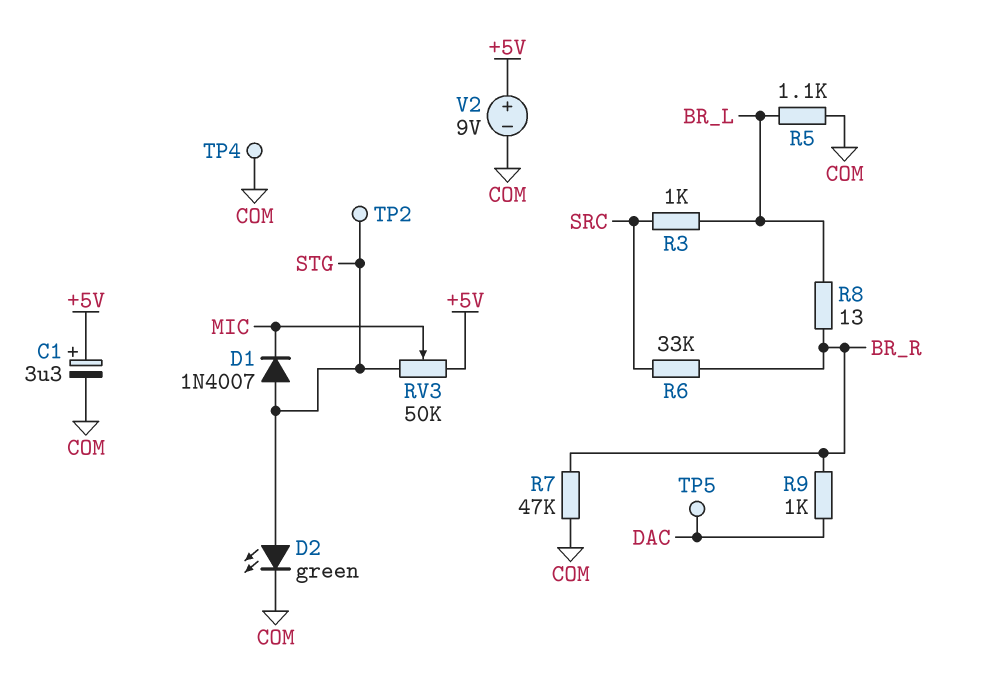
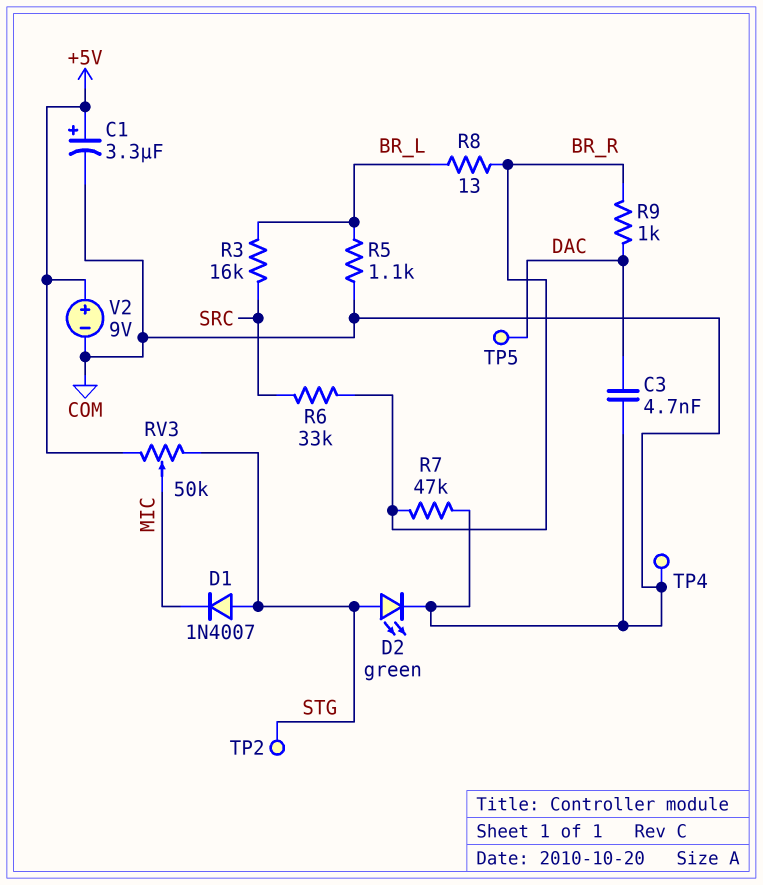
C3: none -> 4.7nF (COM, DAC)
R3: 1k (BR_L, SRC) -> 16k (BR_L, SRC)

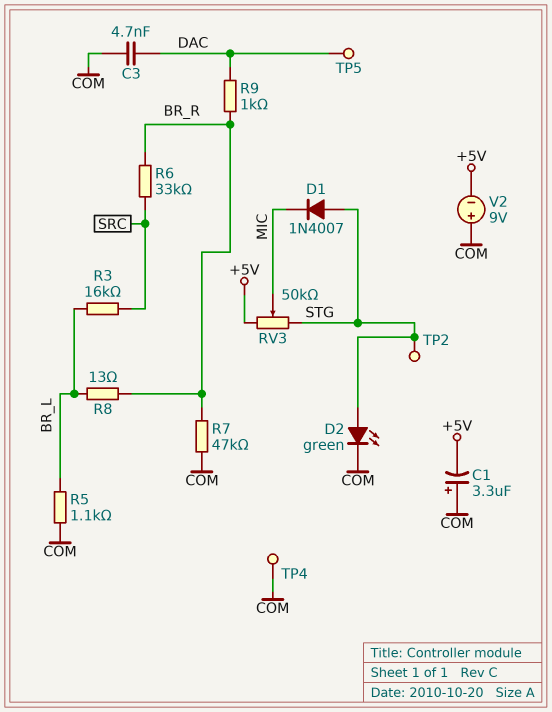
C1: 3.3uF (plus +5V, minus COM) -> 3.3uF (plus COM, minus +5V)
V2: 9V (plus +5V, minus COM) -> 9V (plus COM, minus +5V)

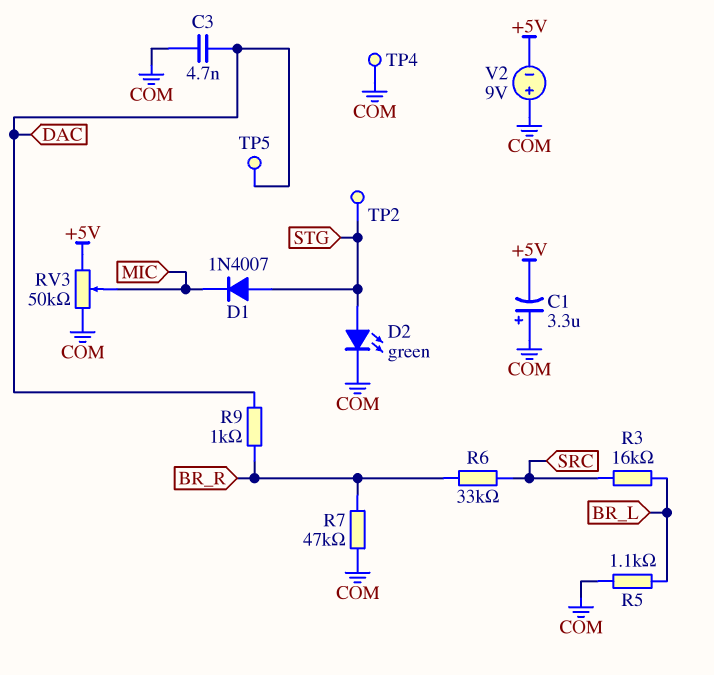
R8: 13 (BR_L, BR_R) -> none
RV3: 50k (+5V, STG, wiper MIC) -> 50k (+5V, COM, wiper MIC)

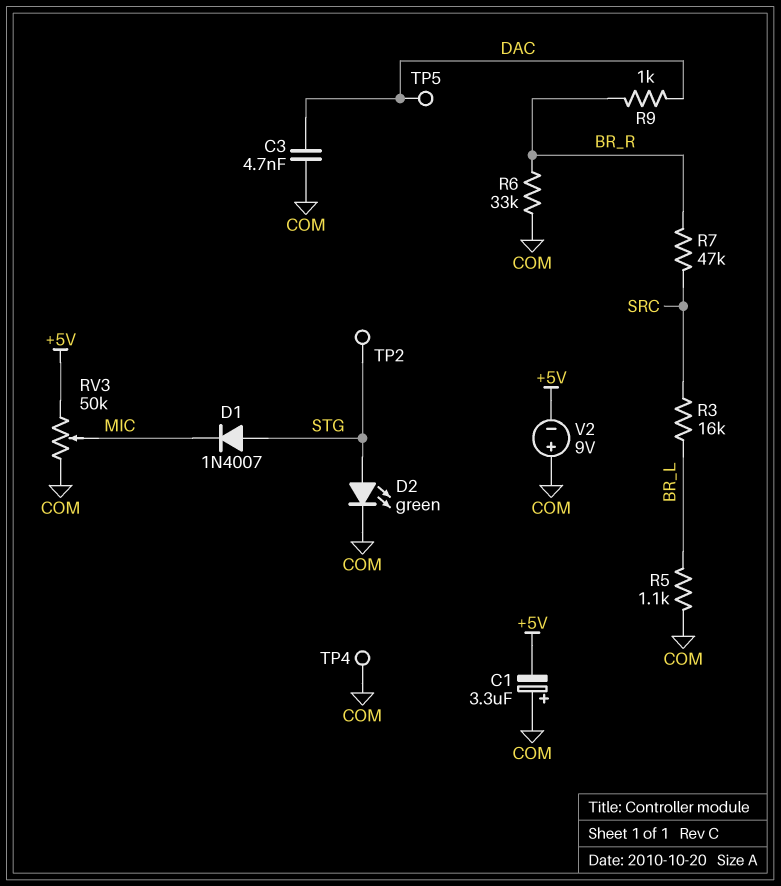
R6: 33k (BR_R, SRC) -> 33k (BR_R, COM)
R7: 47k (BR_R, COM) -> 47k (BR_R, SRC)

